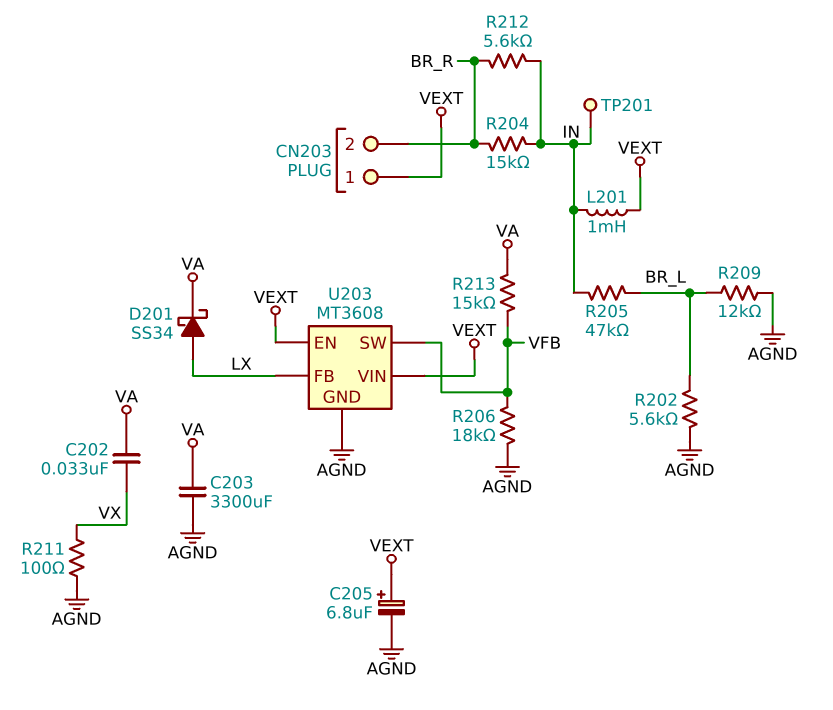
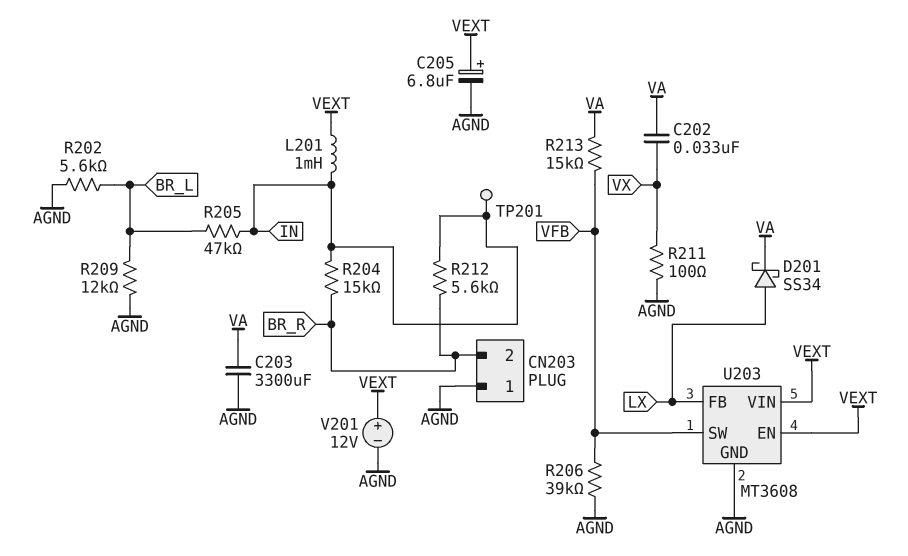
CN203 pin 1: VEXT -> AGND
R206: 18k (AGND, VFB) -> 39k (AGND, VFB)
V201: none -> 12V (plus VEXT, minus AGND)

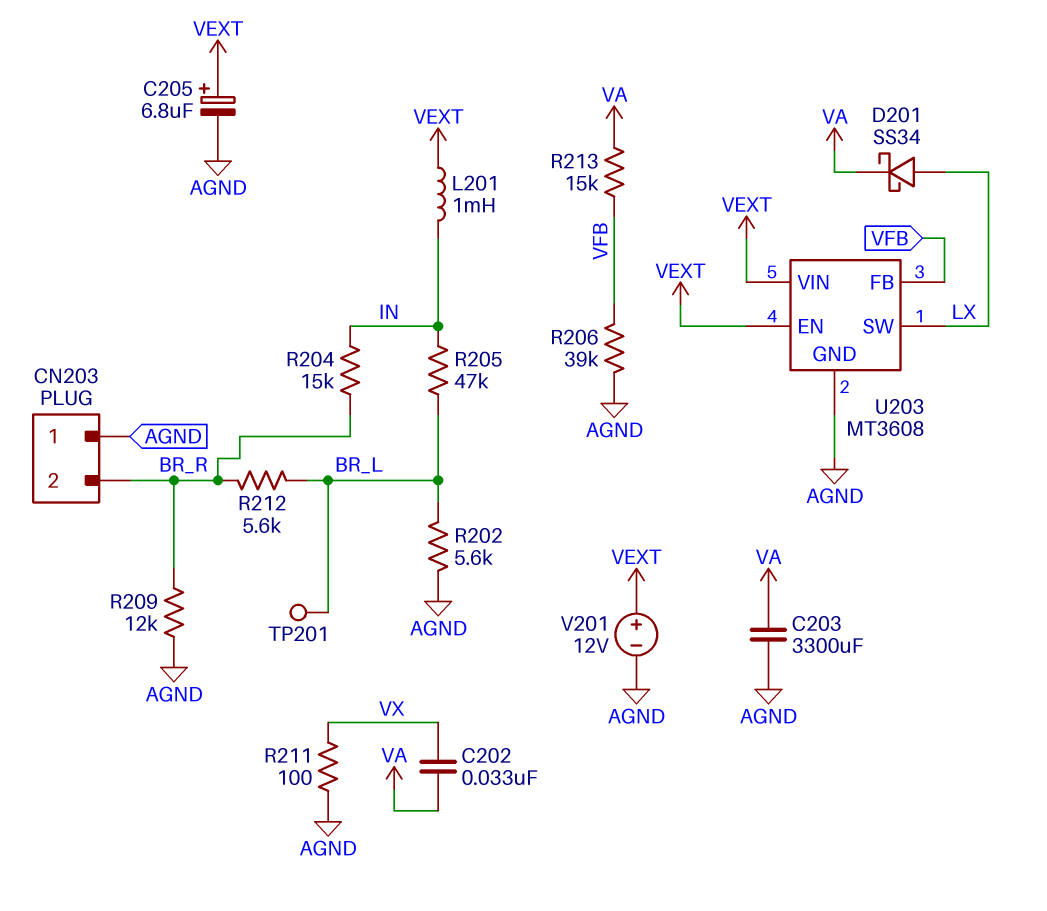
R209: 12k (AGND, BR_L) -> 12k (AGND, BR_R)
R212: 5.6k (BR_R, IN) -> 5.6k (BR_L, BR_R)
TP201: test point (IN) -> test point (BR_L)
U203 pin FB: LX -> VFB
U203 pin SW: VFB -> LX

